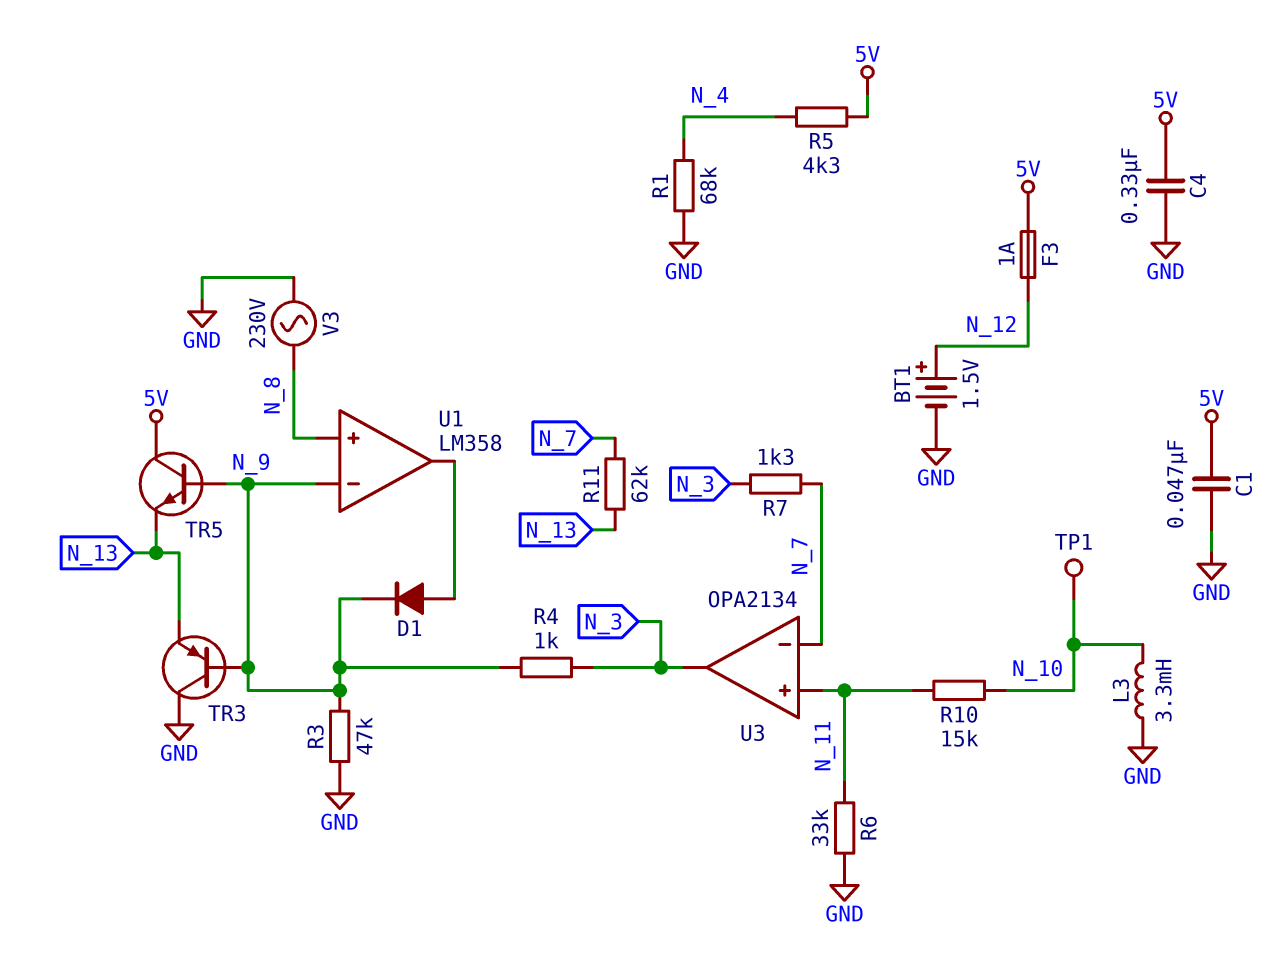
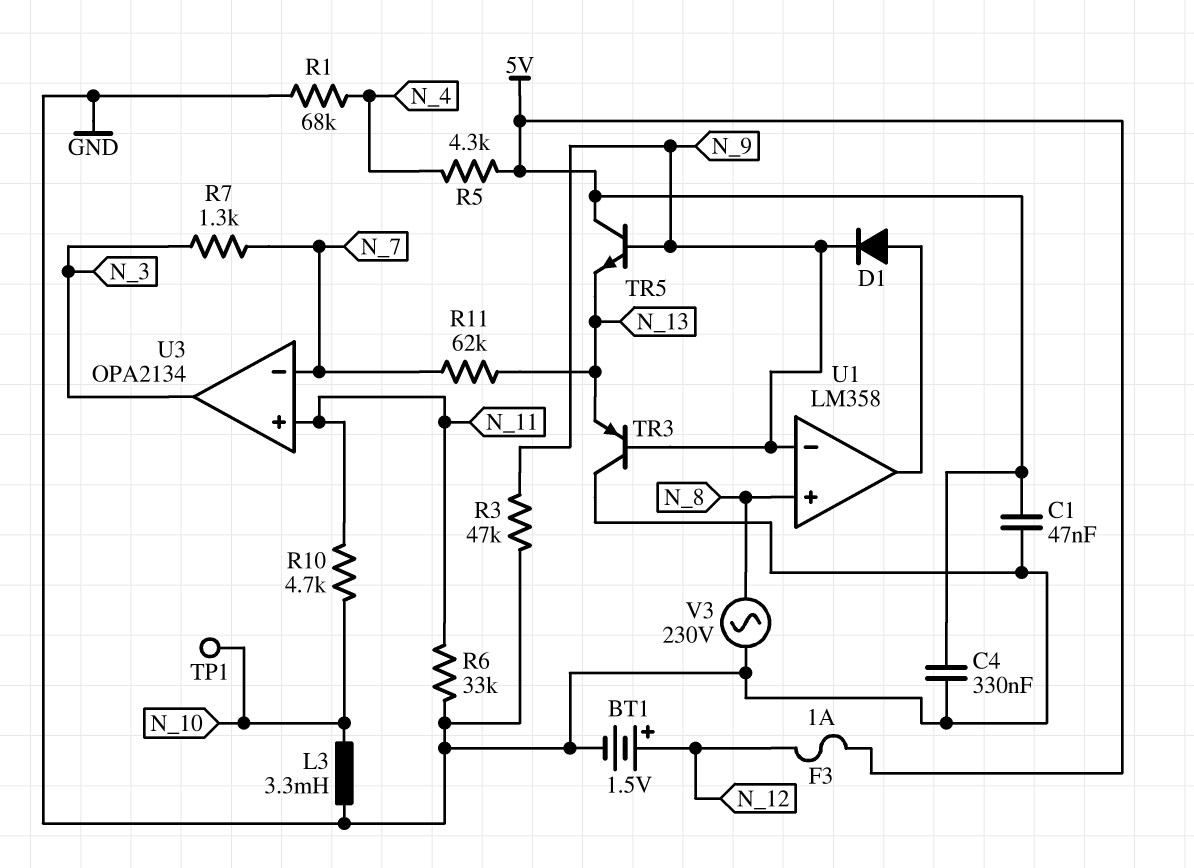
R4: 1k (N_3, N_9) -> none
R10: 15k (N_10, N_11) -> 4.7k (N_10, N_11)

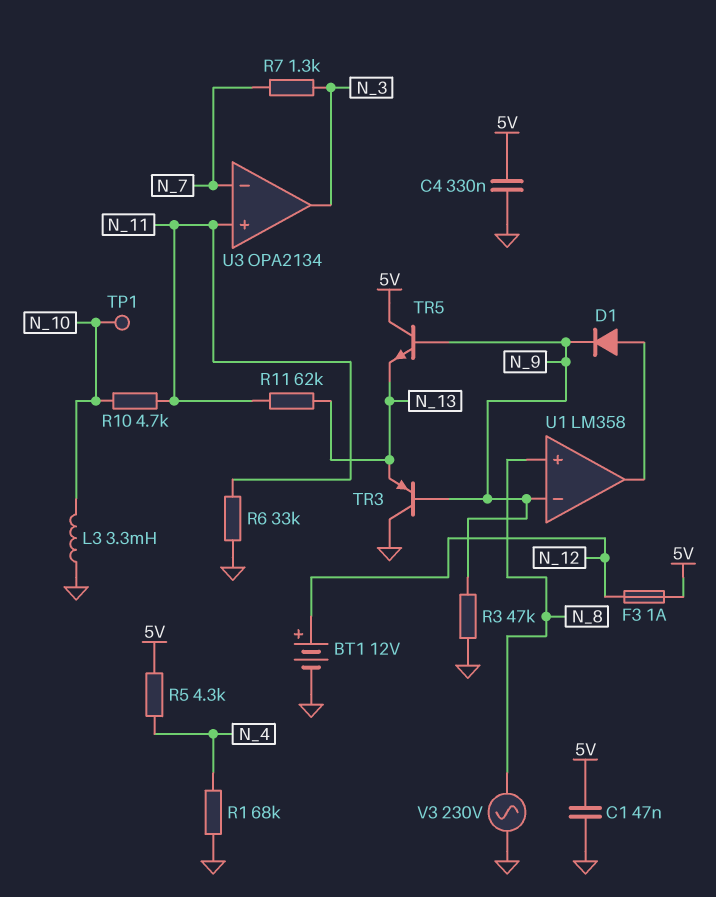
BT1: 1.5V (plus N_12, minus GND) -> 12V (plus N_12, minus GND)
R11: 62k (N_7, N_13) -> 62k (N_11, N_13)

